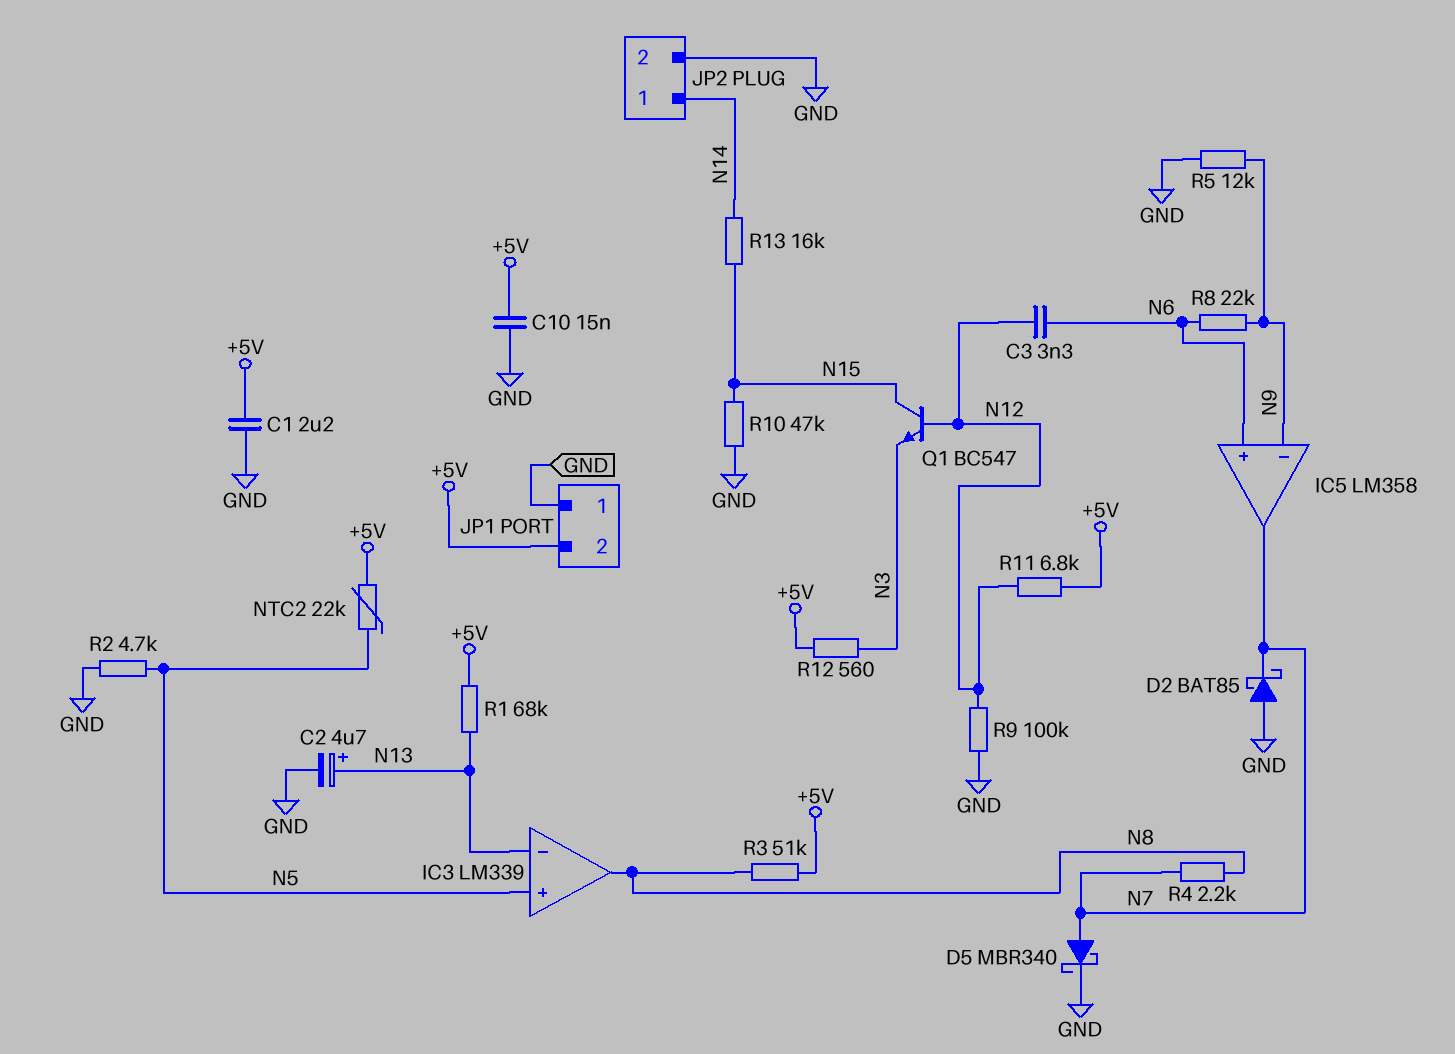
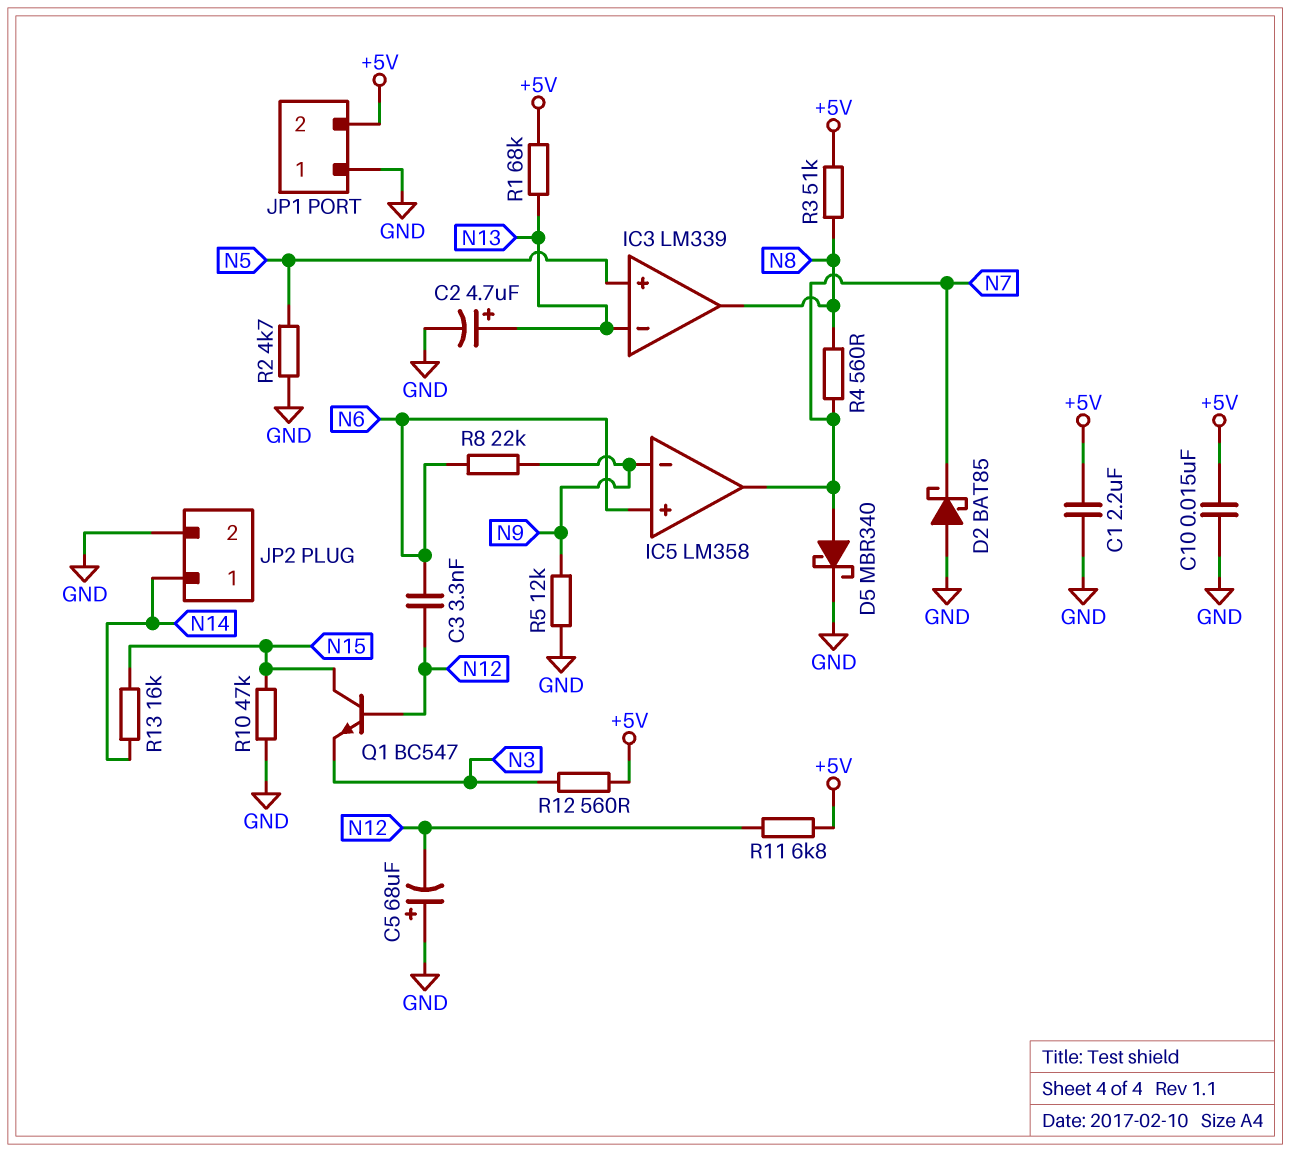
C5: none -> 68uF (plus GND, minus N12)
NTC2: 22k (+5V, N5) -> none
R4: 2.2k (N7, N8) -> 560 (N7, N8)
R9: 100k (GND, N12) -> none

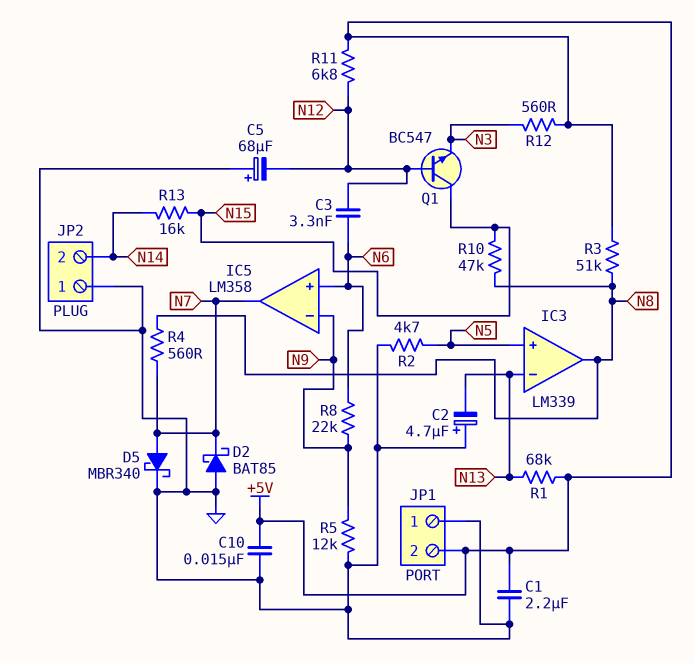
C2: 4.7uF (plus N13, minus GND) -> 4.7uF (plus GND, minus N13)
JP2 pin 1: N14 -> GND
JP2 pin 2: GND -> N14
R10: 47k (GND, N15) -> 47k (N8, N15)

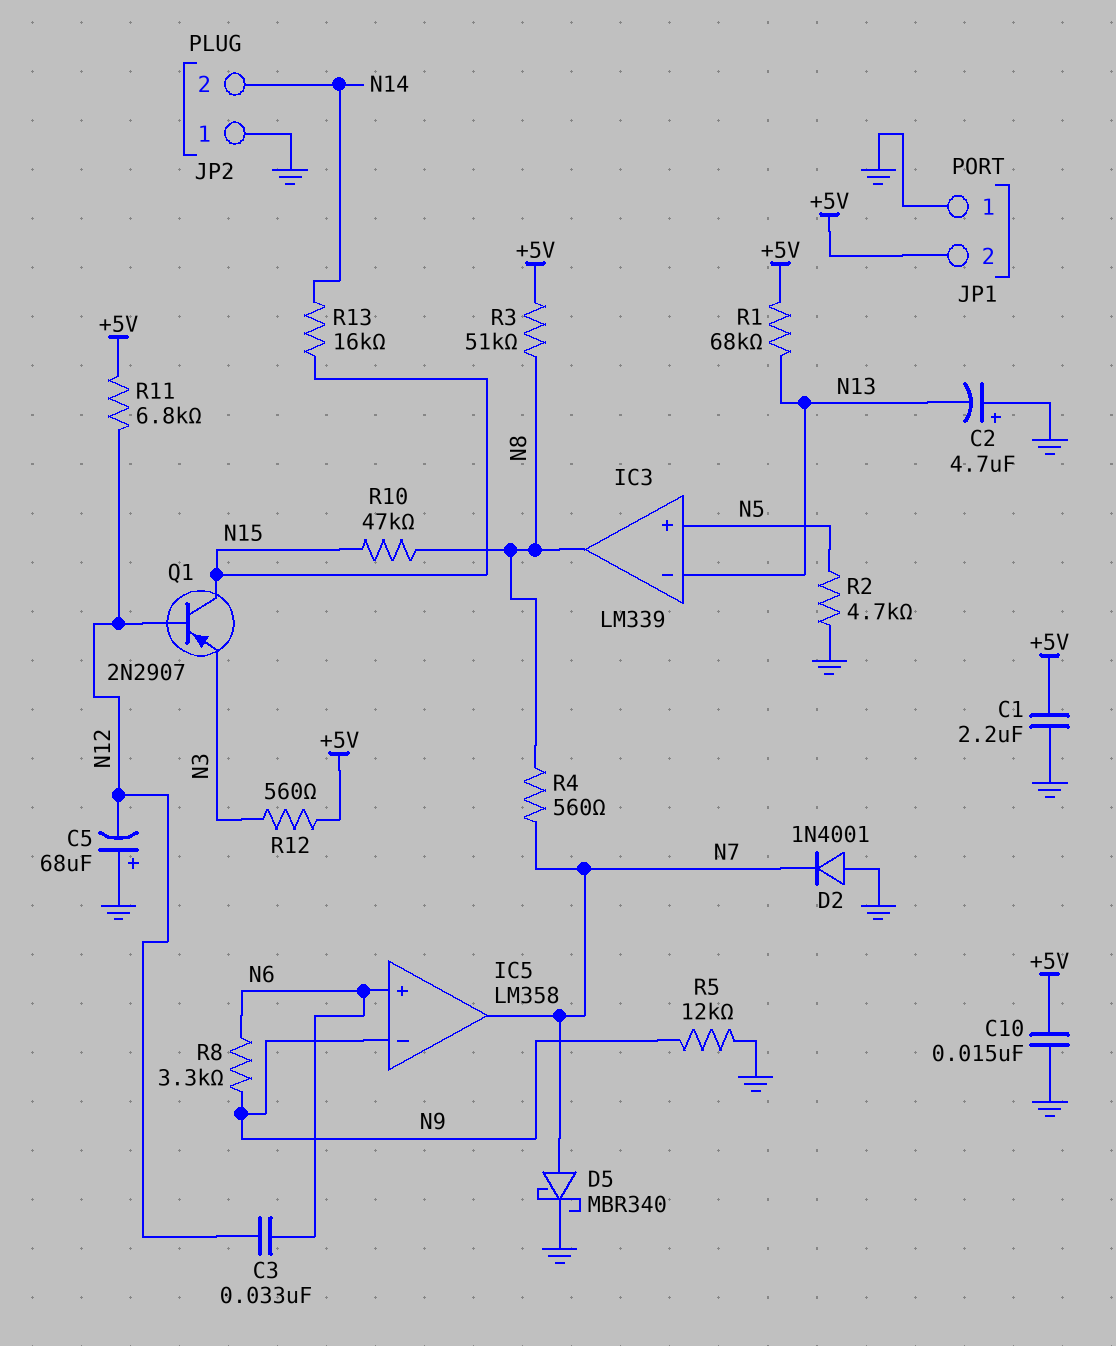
C3: 3.3nF (N6, N12) -> 33nF (N6, N12)
D2: schottky BAT85 (A GND, K N7) -> diode 1N4001 (A GND, K N7)
Q1: NPN BC547 (B N12, C N15, E N3) -> PNP 2N2907 (B N12, C N15, E N3)
R8: 22k (N6, N9) -> 3.3k (N6, N9)

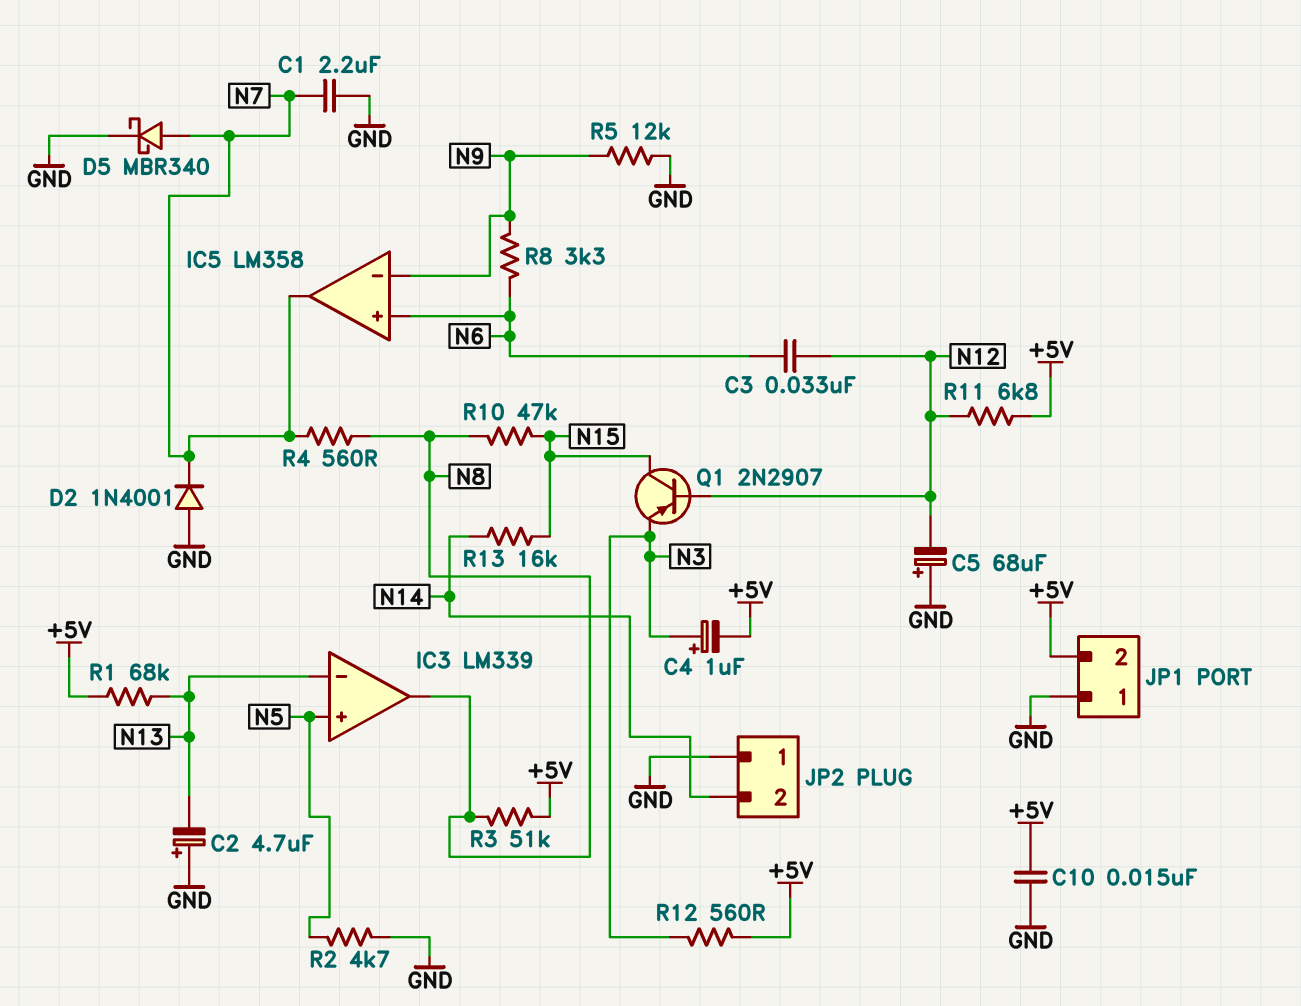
C1: 2.2uF (+5V, GND) -> 2.2uF (GND, N7)
C4: none -> 1uF (plus N3, minus +5V)

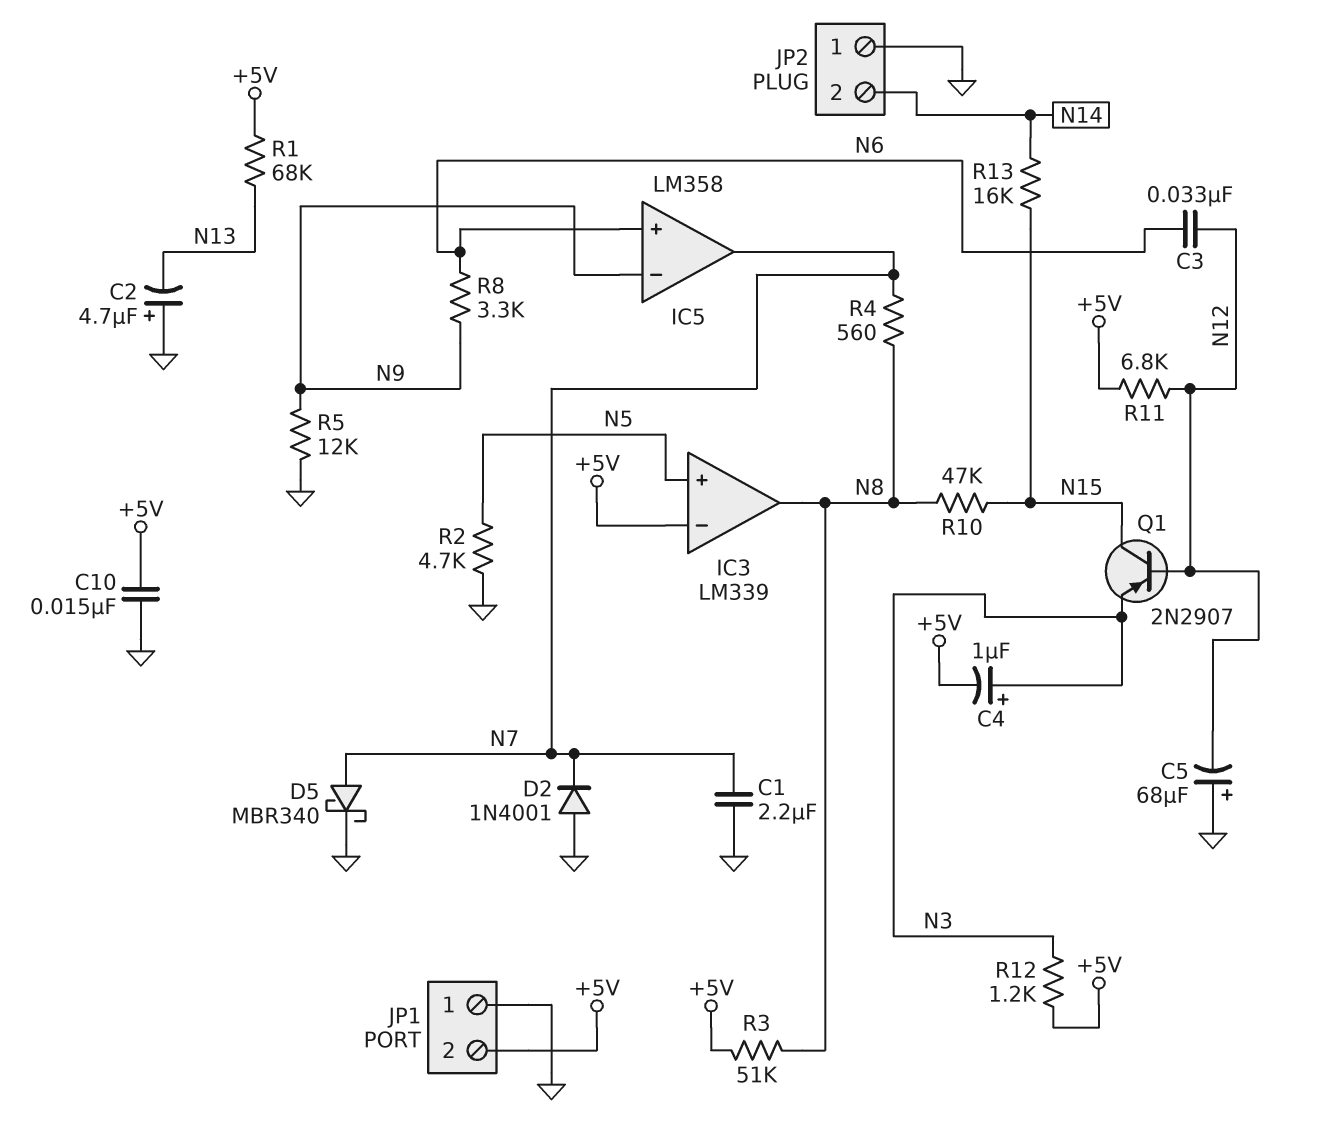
IC3 pin in-: N13 -> +5V
R12: 560 (+5V, N3) -> 1.2k (+5V, N3)

